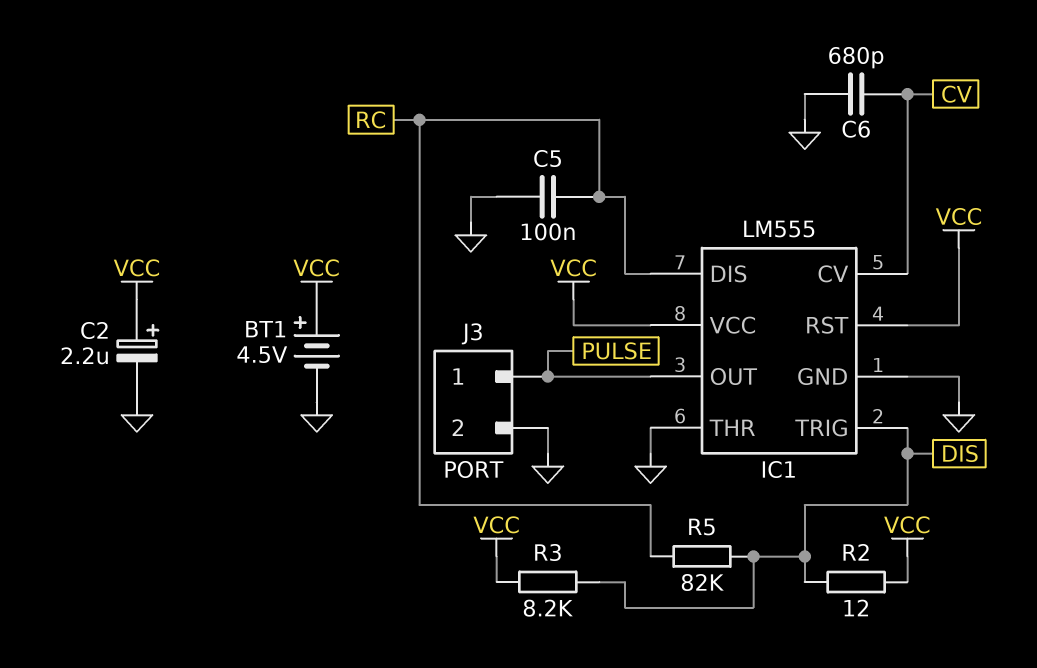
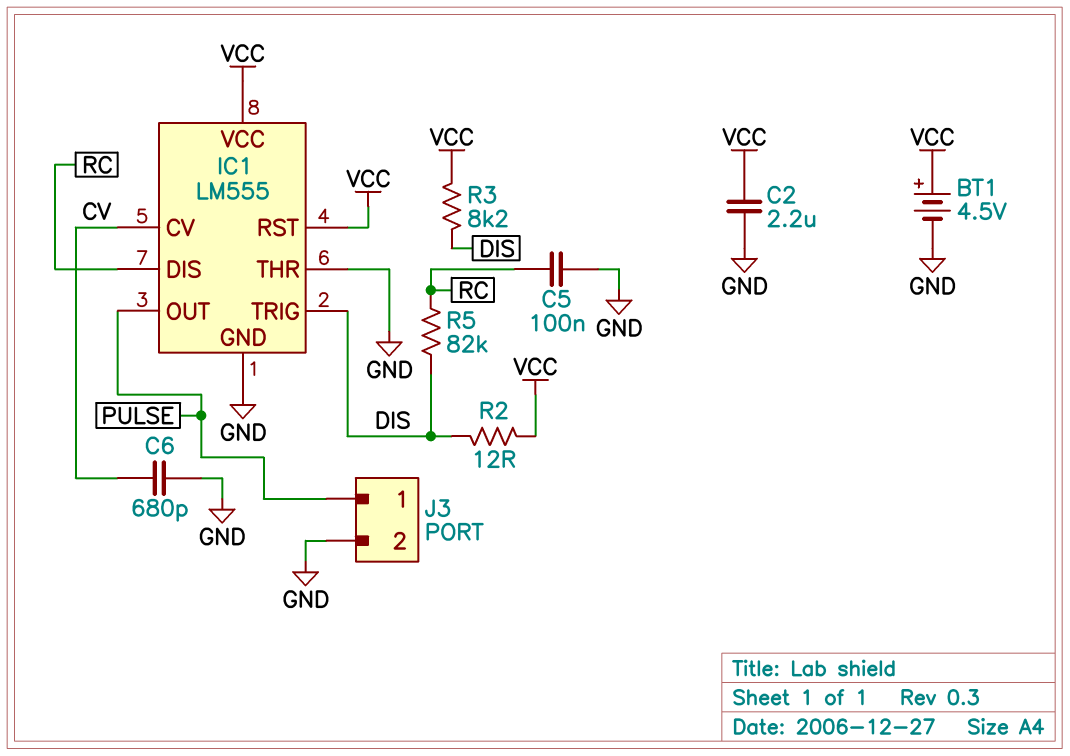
C2: 2.2uF (plus VCC, minus GND) -> 2.2uF (GND, VCC)

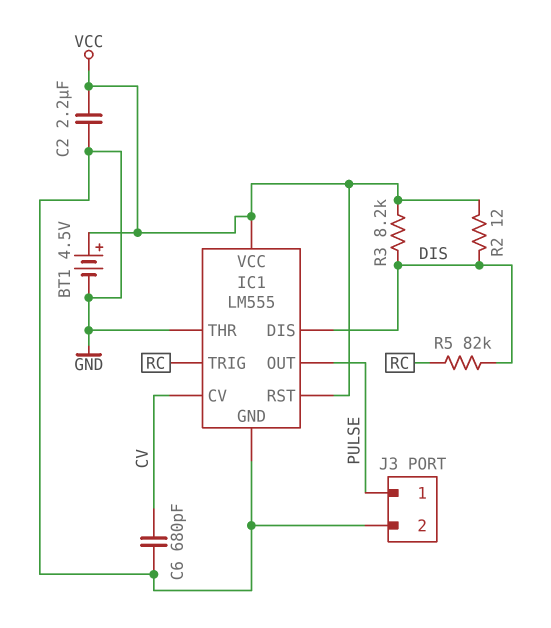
C5: 100nF (GND, RC) -> none
IC1 pin DIS: RC -> DIS
IC1 pin TRIG: DIS -> RC

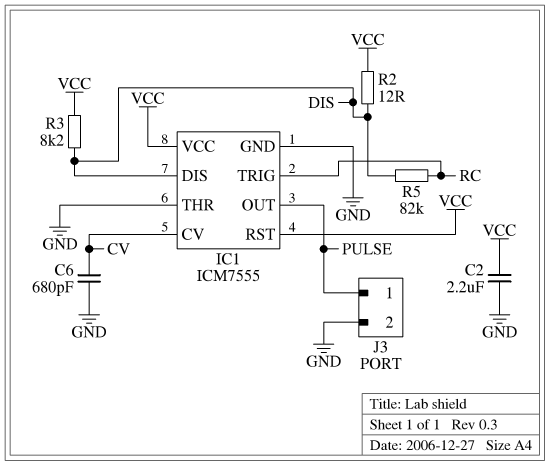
BT1: 4.5V (plus VCC, minus GND) -> none
IC1: LM555 -> ICM7555

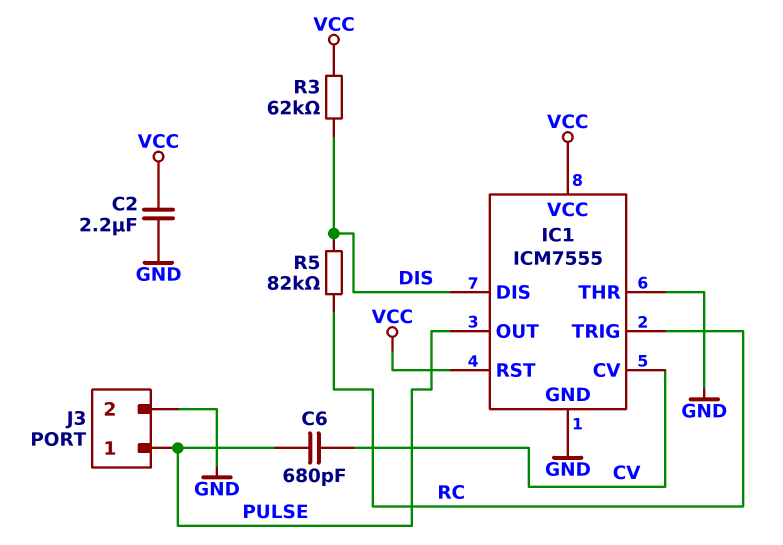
C6: 680pF (CV, GND) -> 680pF (CV, PULSE)
R2: 12 (DIS, VCC) -> none
R3: 8.2k (DIS, VCC) -> 62k (DIS, VCC)

